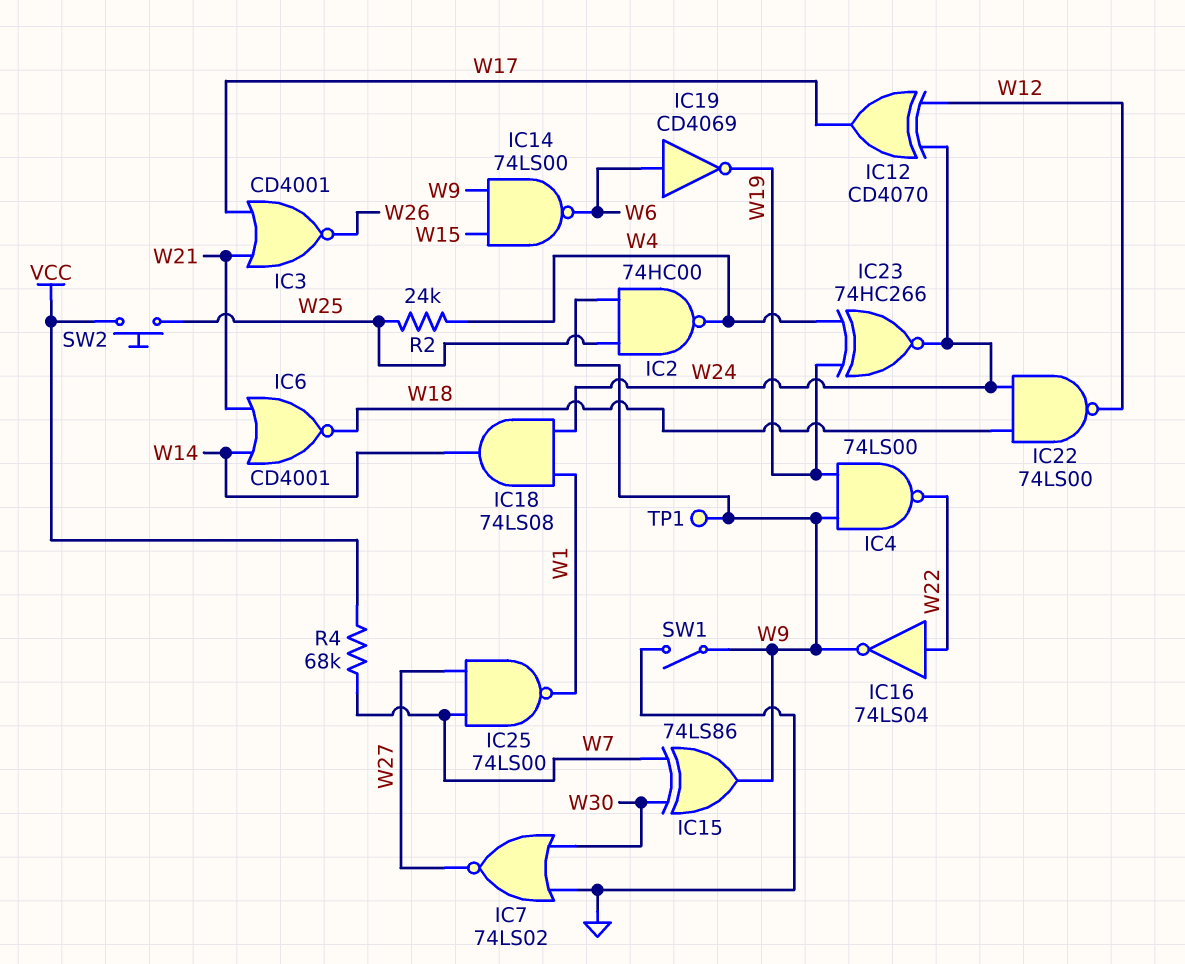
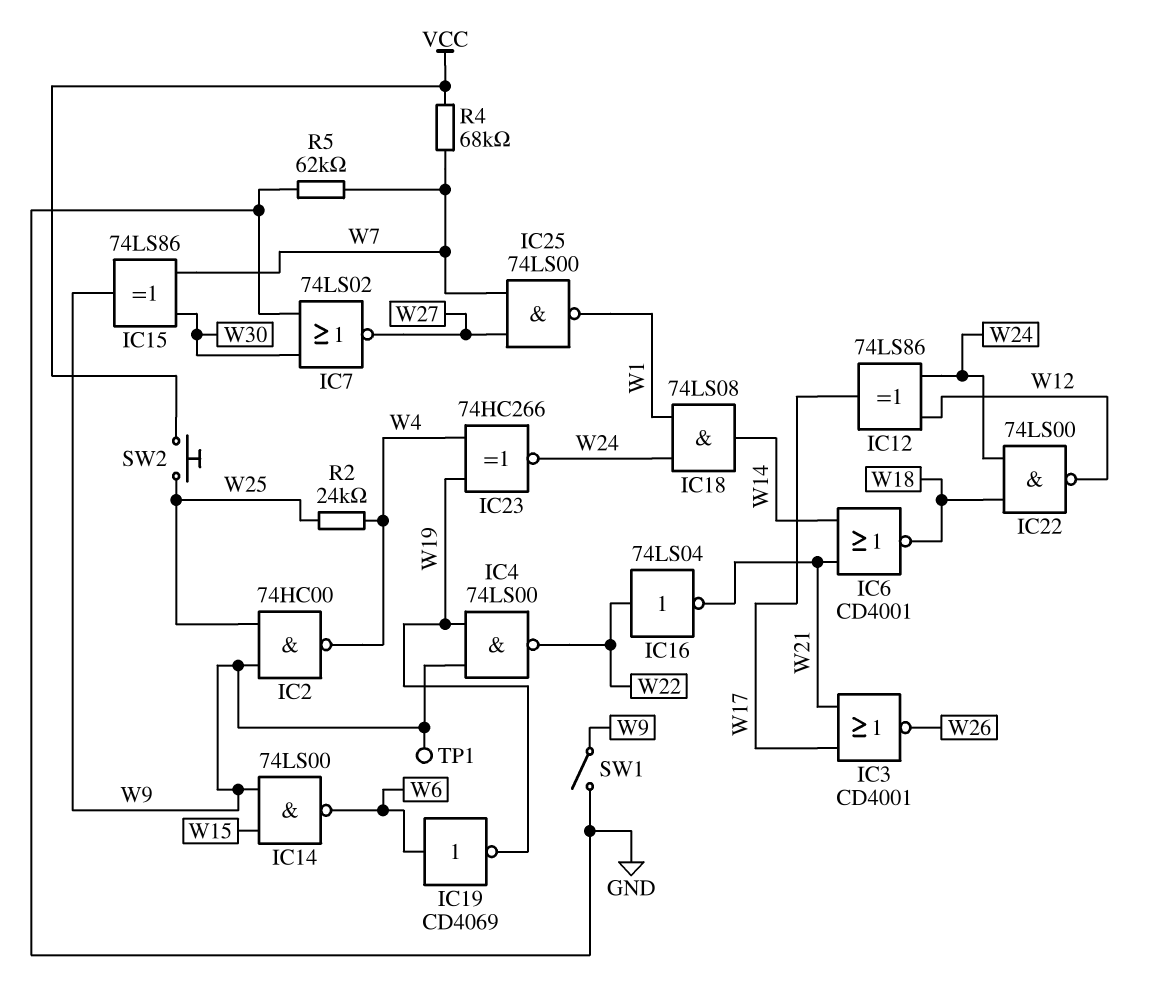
IC12: XOR CD4070 (in W12, in W24, out W17) -> XOR 74LS86 (in W12, in W24, out W17)
IC16: NOT 74LS04 (in W22, out W9) -> NOT 74LS04 (in W22, out W21)
R5: none -> 62k (GND, W7)

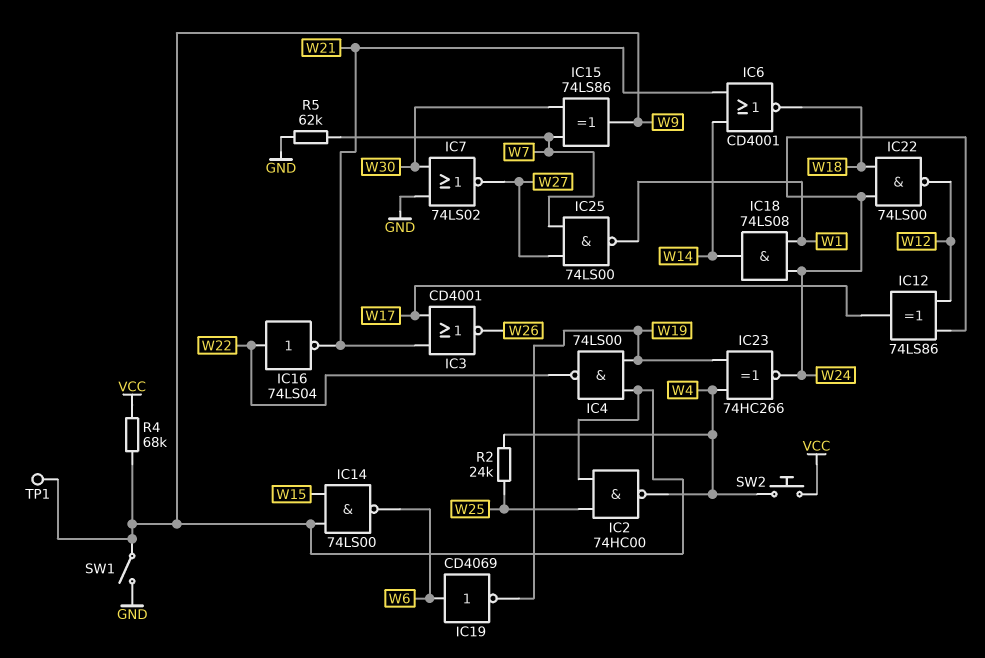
R4: 68k (VCC, W7) -> 68k (VCC, W9)
SW2: button (VCC, W25) -> button (VCC, W4)

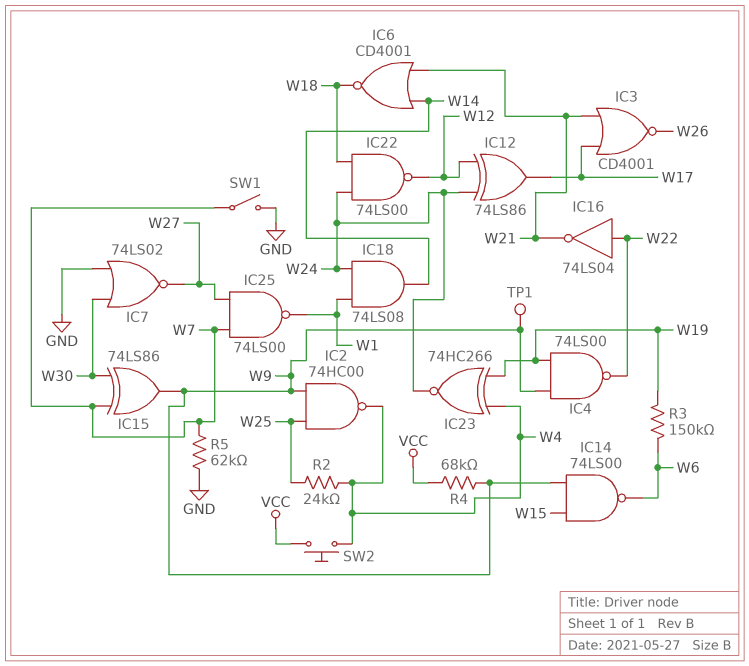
IC19: NOT CD4069 (in W6, out W19) -> none
R3: none -> 150k (W6, W19)
SW1: switch (GND, W9) -> switch (GND, W7)

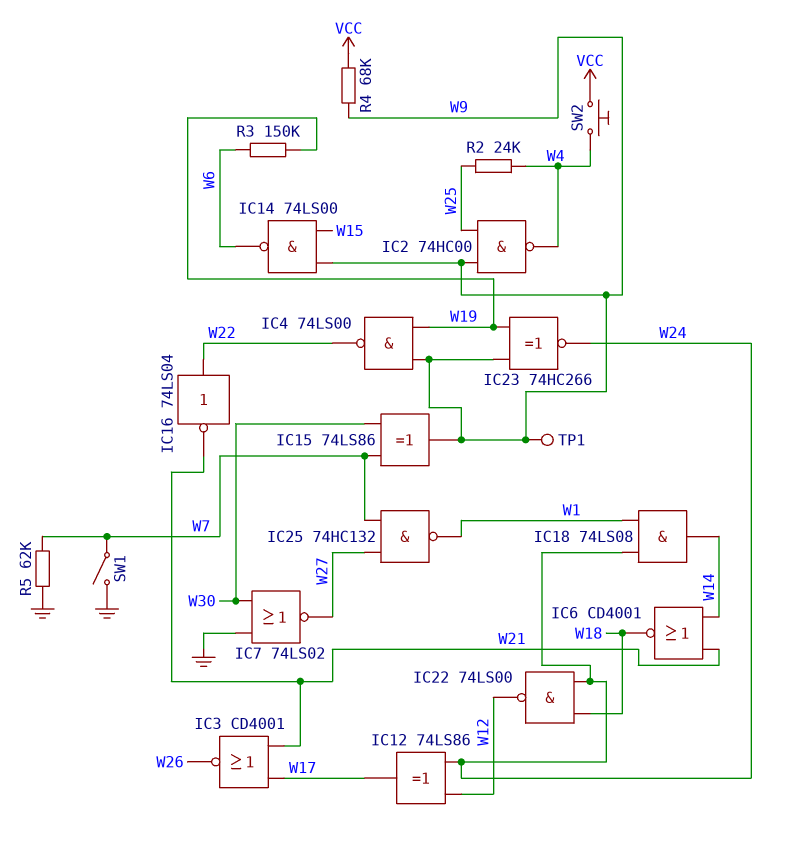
IC23: XNOR 74HC266 (in W4, in W19, out W24) -> XNOR 74HC266 (in W9, in W19, out W24)
IC25: NAND 74LS00 (in W7, in W27, out W1) -> NAND 74HC132 (in W7, in W27, out W1)

